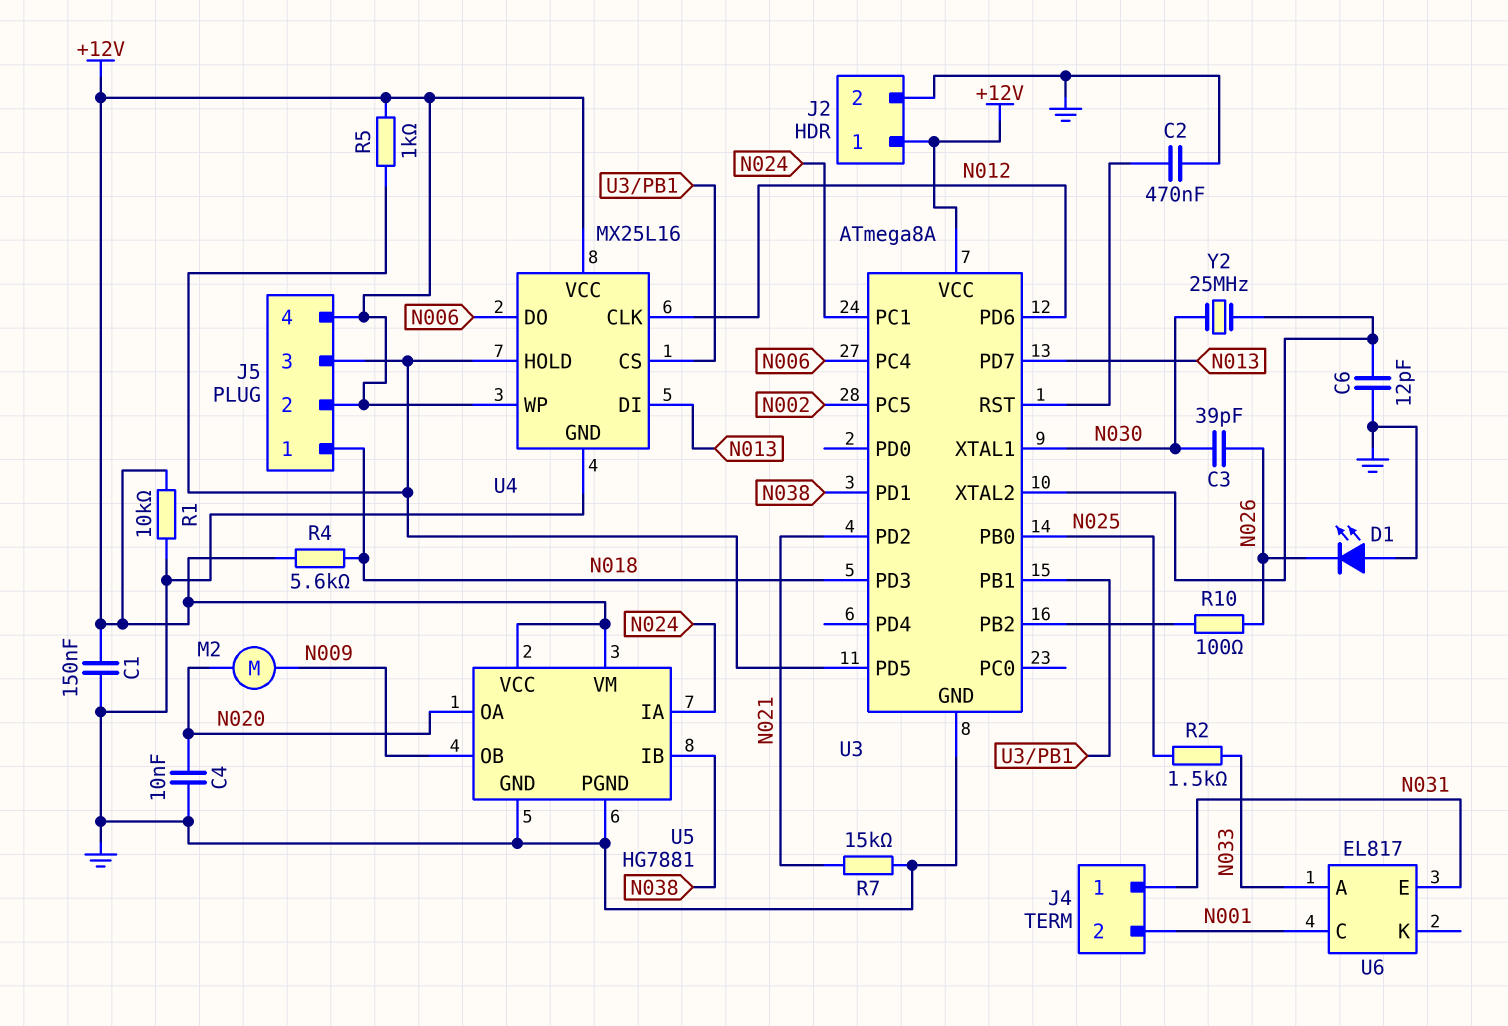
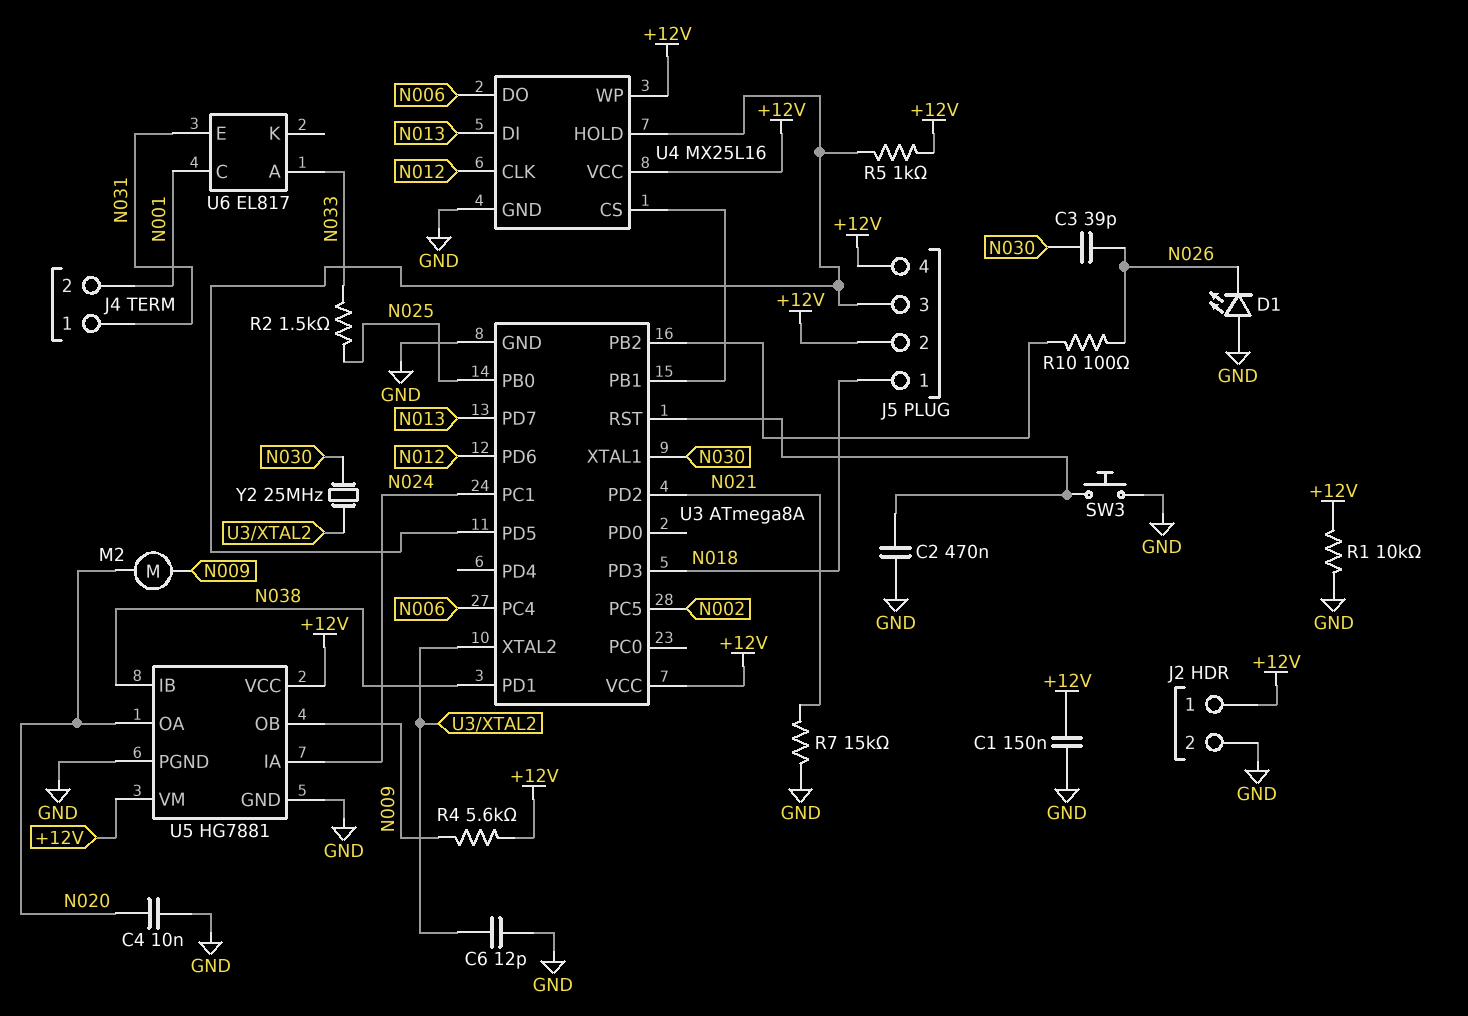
R4: 5.6k (+12V, N018) -> 5.6k (+12V, N009)
SW3: none -> button (GND, U3/RST)

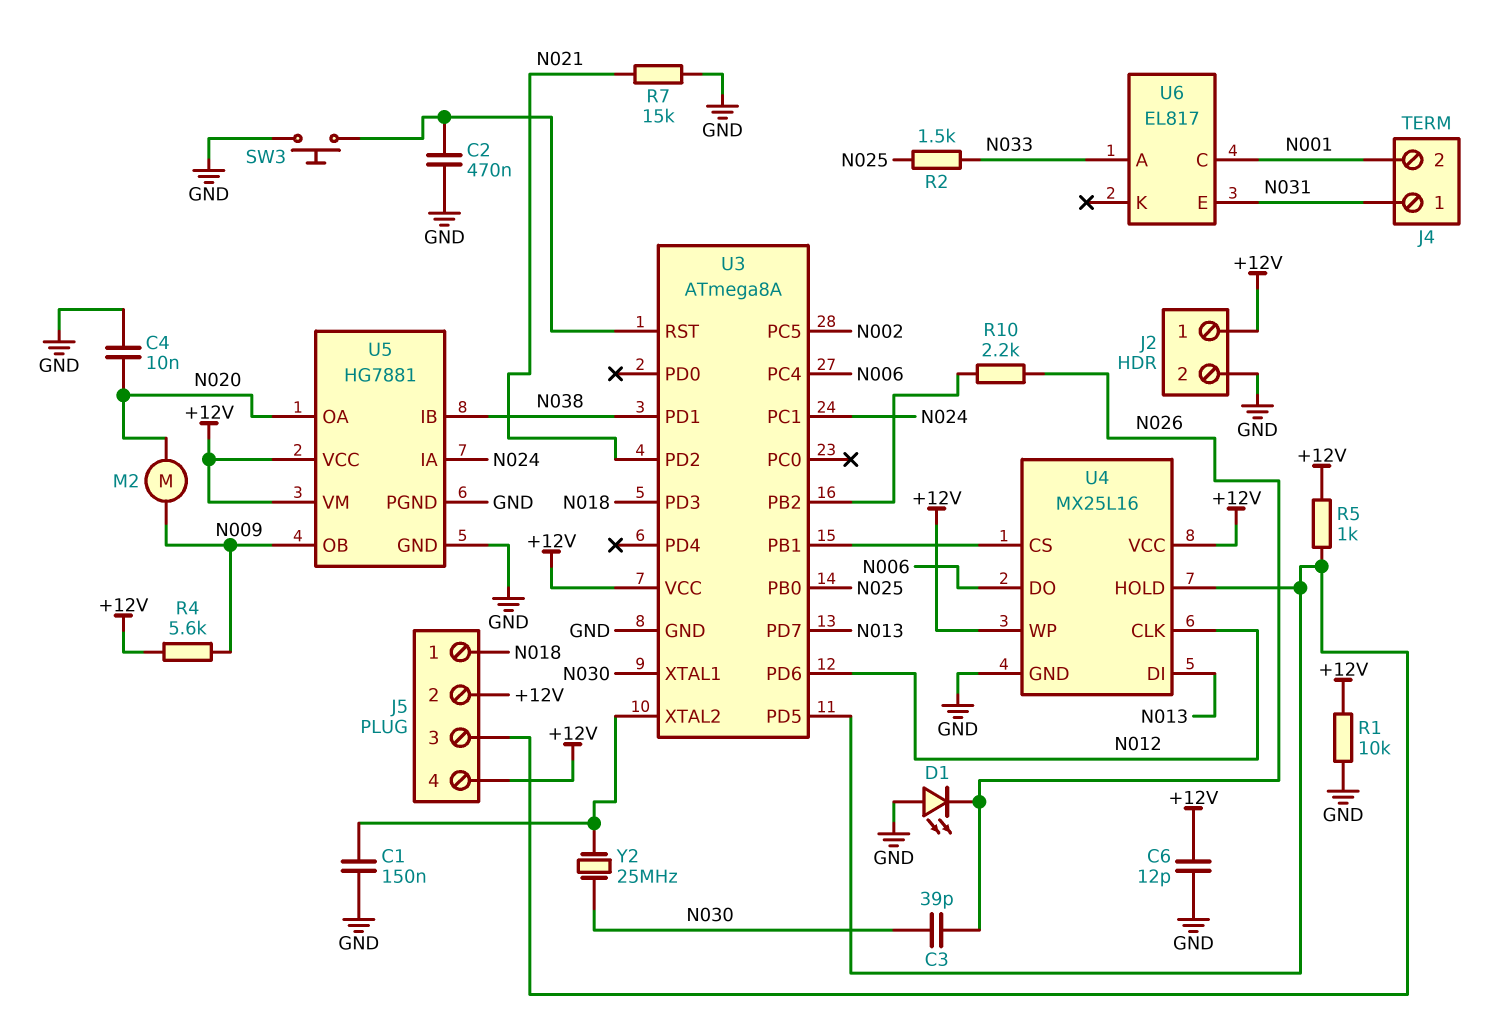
C1: 150nF (+12V, GND) -> 150nF (GND, U3/XTAL2)
C6: 12pF (GND, U3/XTAL2) -> 12pF (+12V, GND)
R10: 100 (N026, U3/PB2) -> 2.2k (N026, U3/PB2)

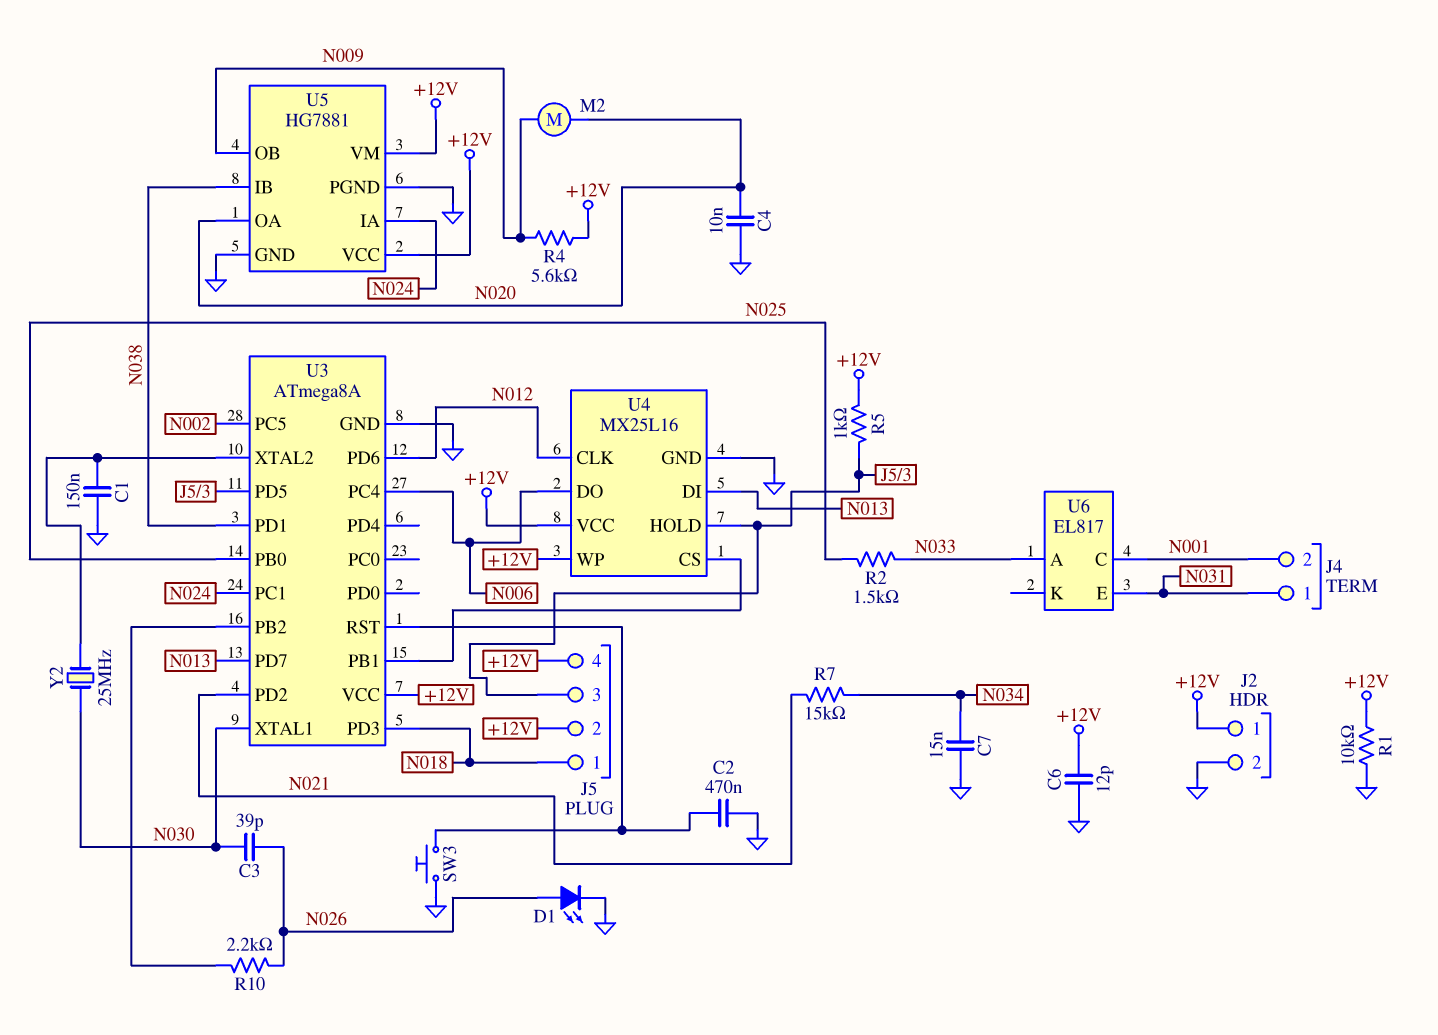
C7: none -> 15nF (GND, N034)
D1: LED (A GND, K N026) -> LED (A N026, K GND)
R7: 15k (GND, N021) -> 15k (N021, N034)

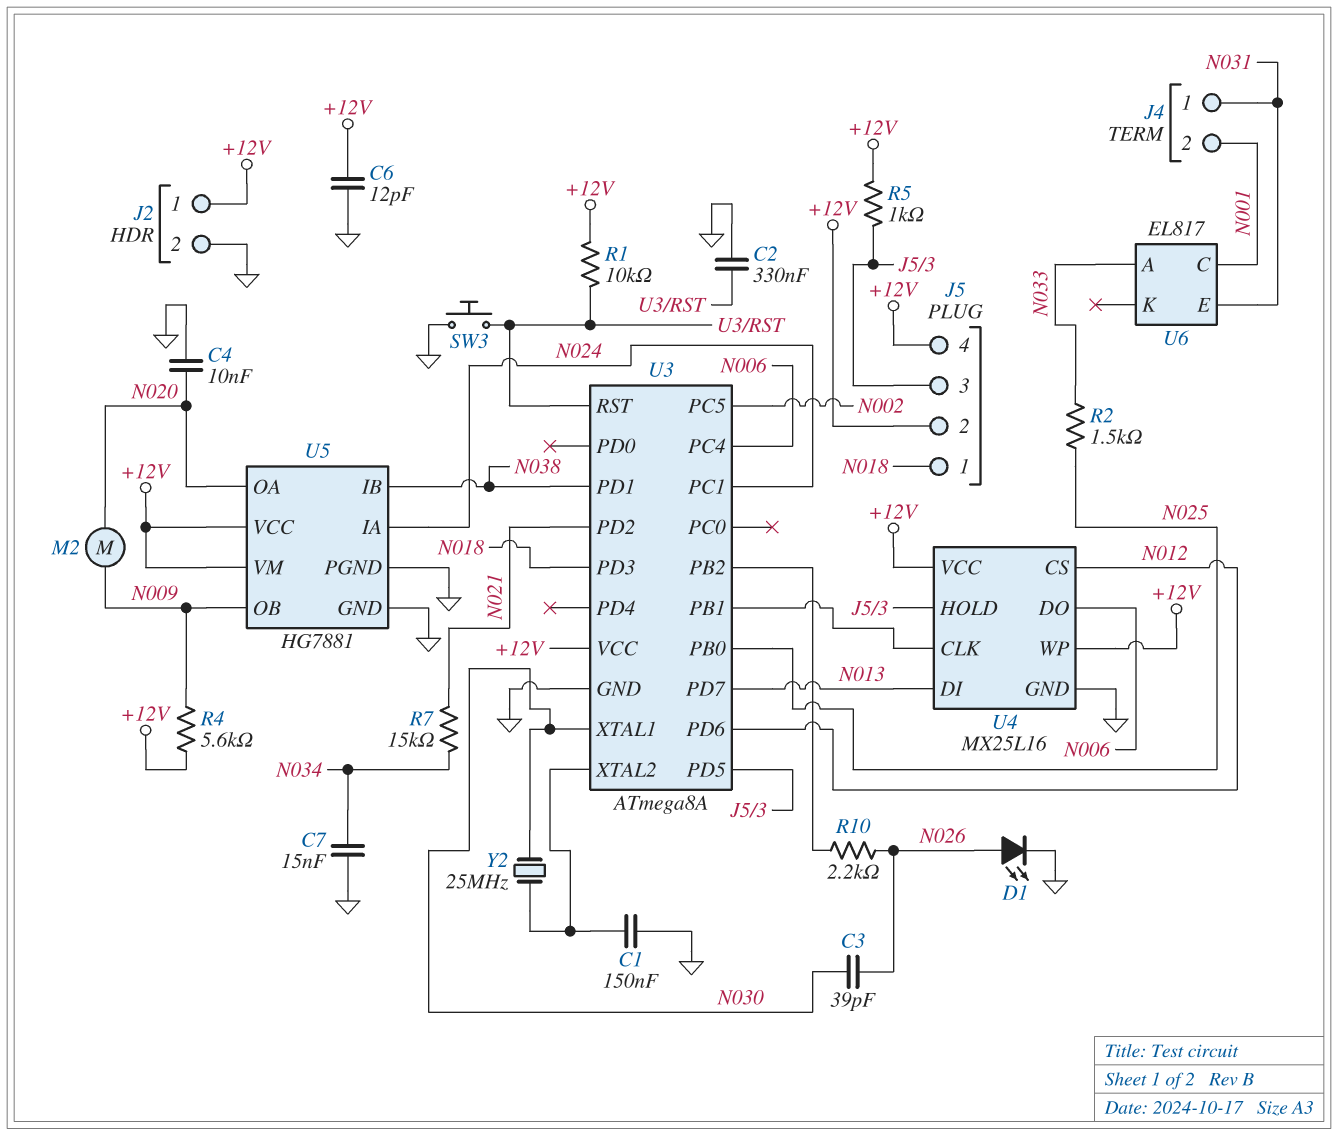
C2: 470nF (GND, U3/RST) -> 330nF (GND, U3/RST)
R1: 10k (+12V, GND) -> 10k (+12V, U3/RST)
U4 pin CLK: N012 -> U3/PB1
U4 pin CS: U3/PB1 -> N012

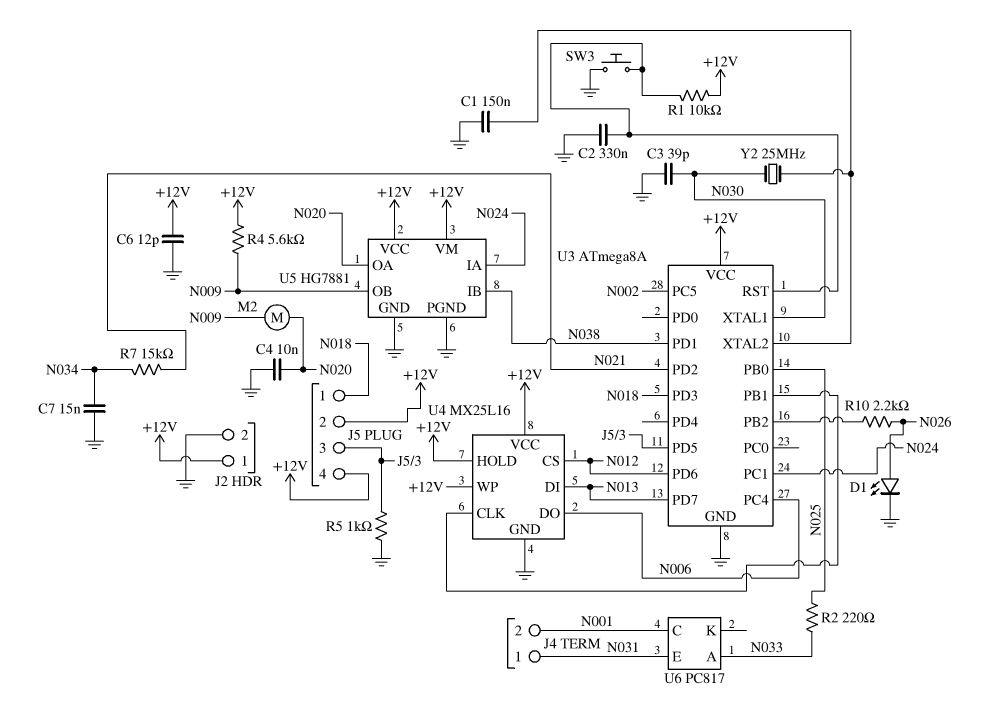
C3: 39pF (N026, N030) -> 39pF (GND, N030)
R2: 1.5k (N025, N033) -> 220 (N025, N033)
R5: 1k (+12V, J5/3) -> 1k (GND, J5/3)
U4 pin HOLD: J5/3 -> +12V
U6: EL817 -> PC817

